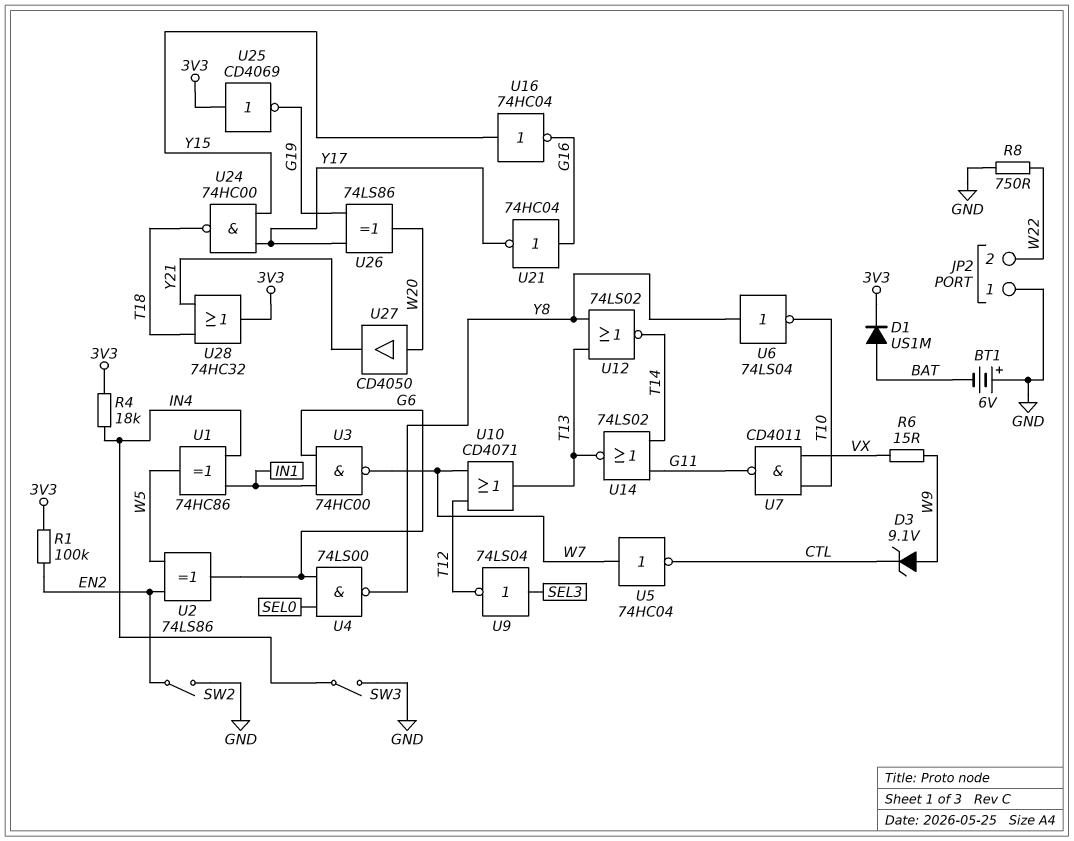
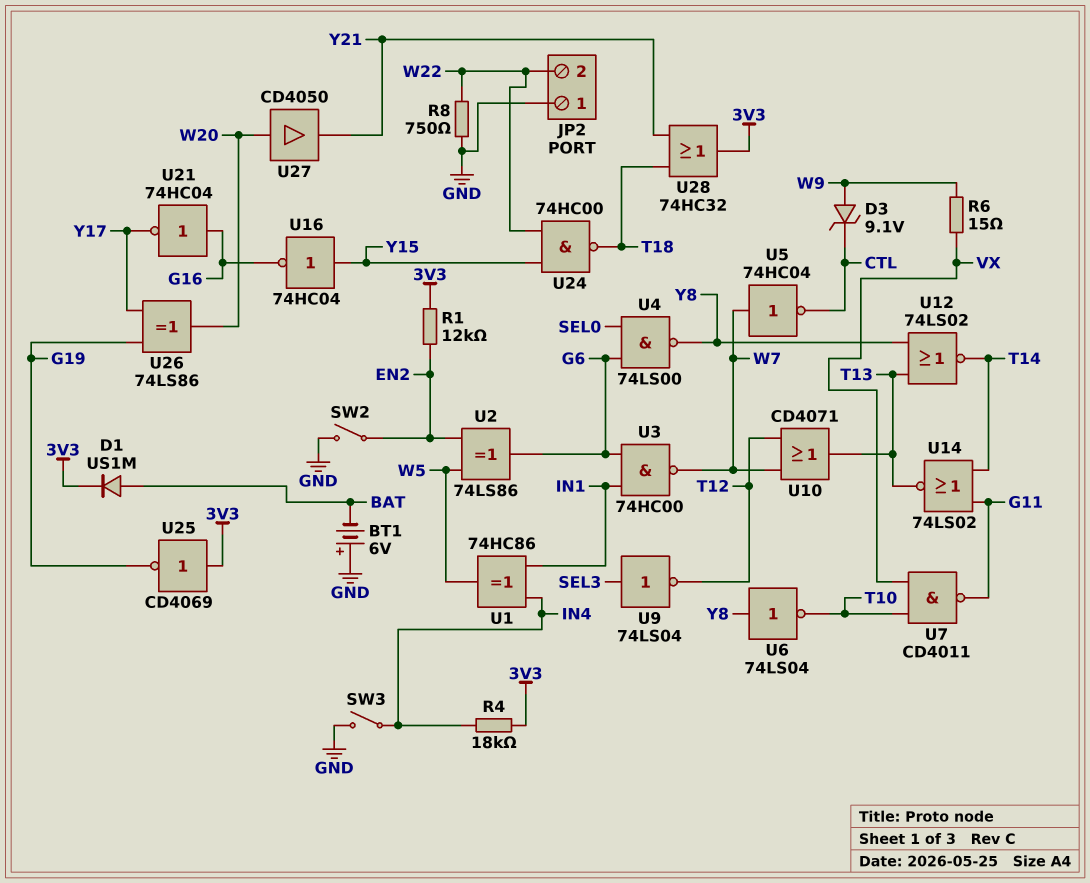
R1: 100k (3V3, EN2) -> 12k (3V3, EN2)
U24: NAND 74HC00 (in Y15, in Y17, out T18) -> NAND 74HC00 (in W22, in Y15, out T18)

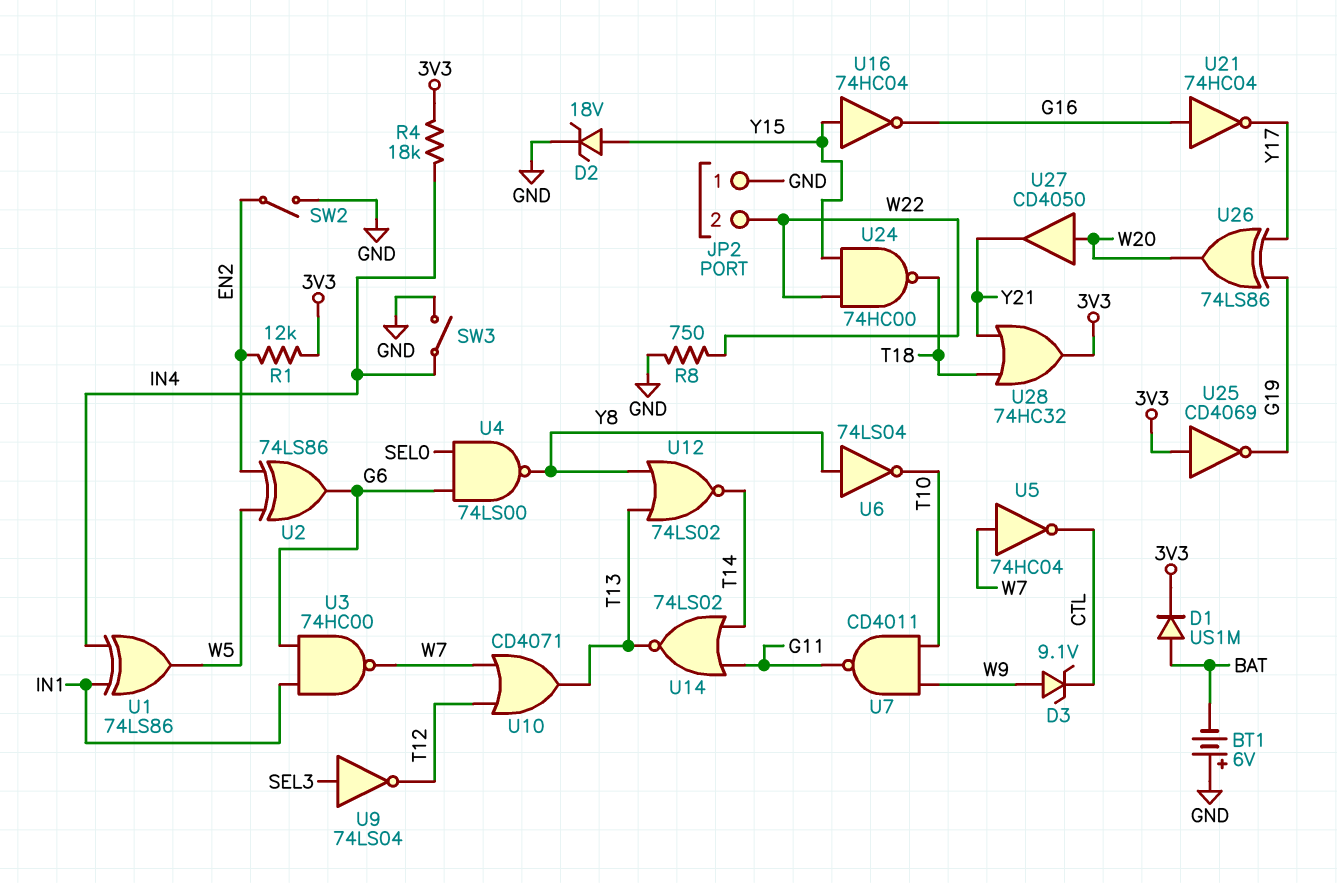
D2: none -> zener 18V (A Y15, K GND)
R6: 15 (VX, W9) -> none
U1: XOR 74HC86 (in IN1, in IN4, out W5) -> XOR 74LS86 (in IN1, in IN4, out W5)
U7: NAND CD4011 (in T10, in VX, out G11) -> NAND CD4011 (in T10, in W9, out G11)

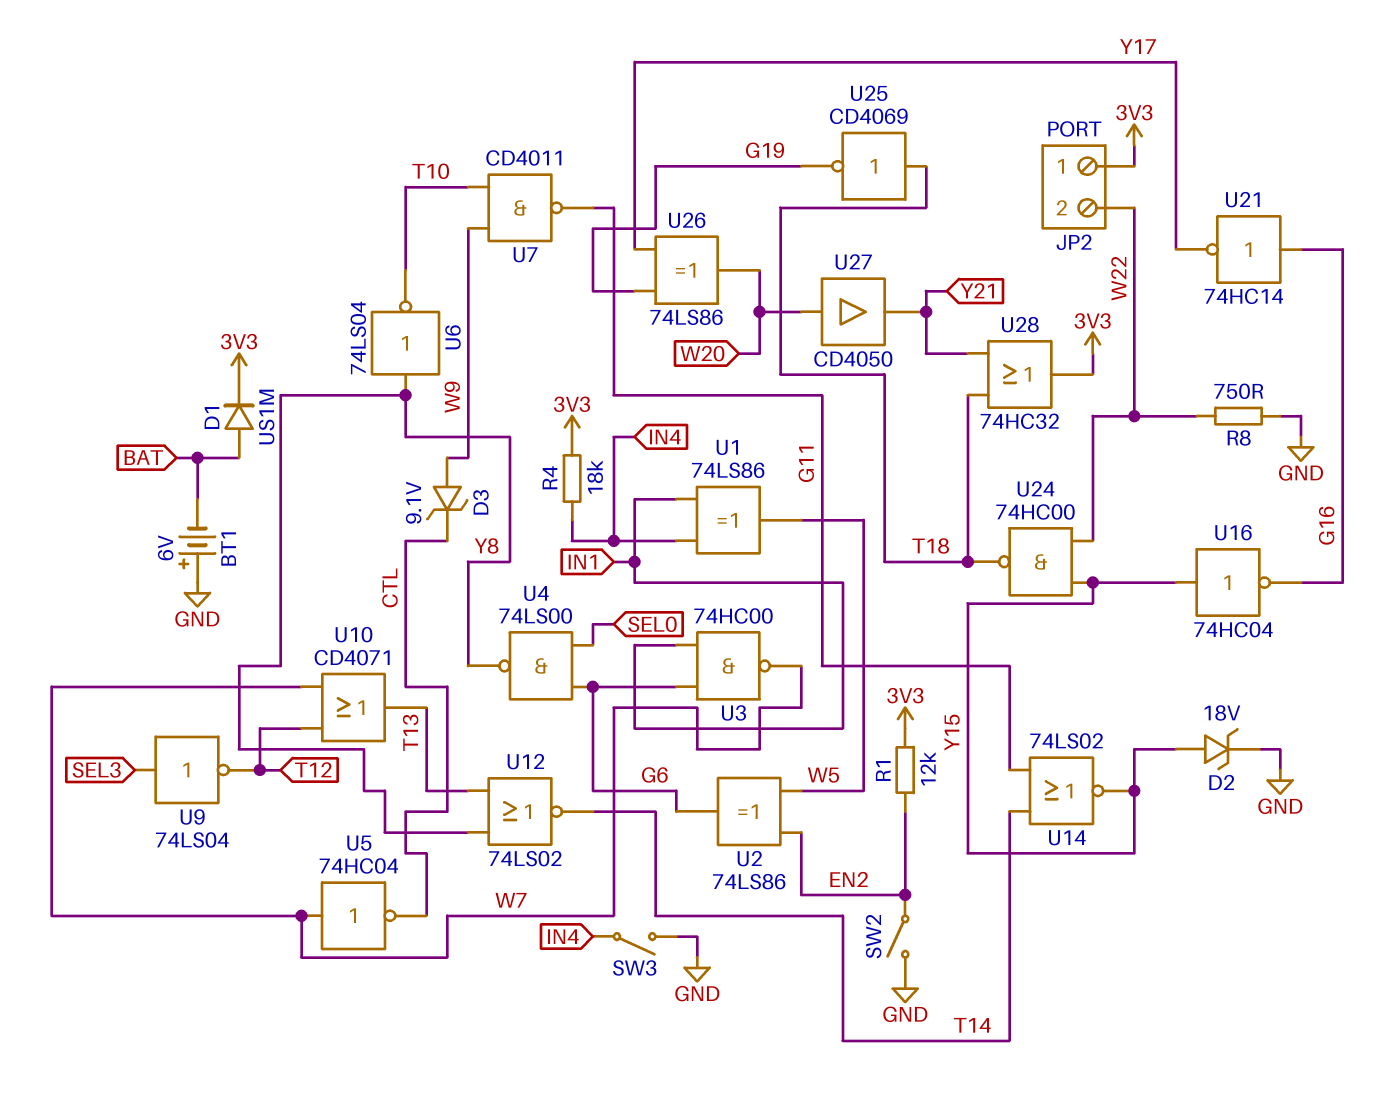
JP2 pin 1: GND -> 3V3
U14: NOR 74LS02 (in G11, in T14, out T13) -> NOR 74LS02 (in G11, in T14, out Y15)
U21: NOT 74HC04 (in G16, out Y17) -> NOT 74HC14 (in G16, out Y17)
U25: NOT CD4069 (in 3V3, out G19) -> NOT CD4069 (in T18, out G19)

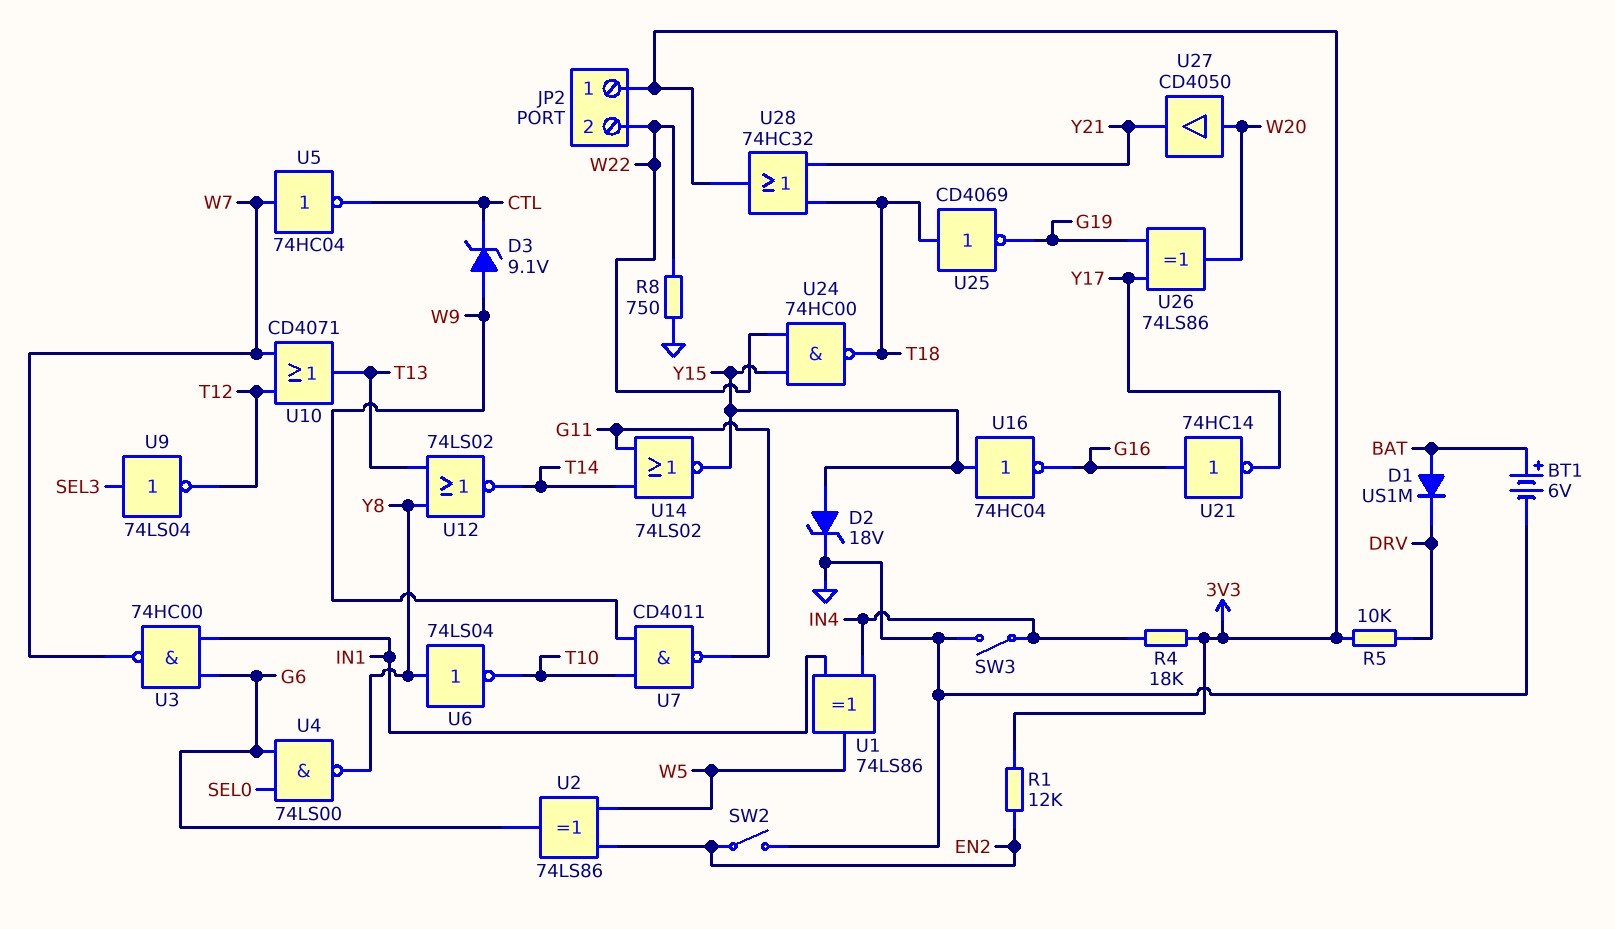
BT1: 6V (plus GND, minus BAT) -> 6V (plus BAT, minus GND)
D1: diode US1M (A BAT, K 3V3) -> diode US1M (A BAT, K DRV)
R5: none -> 10k (3V3, DRV)

